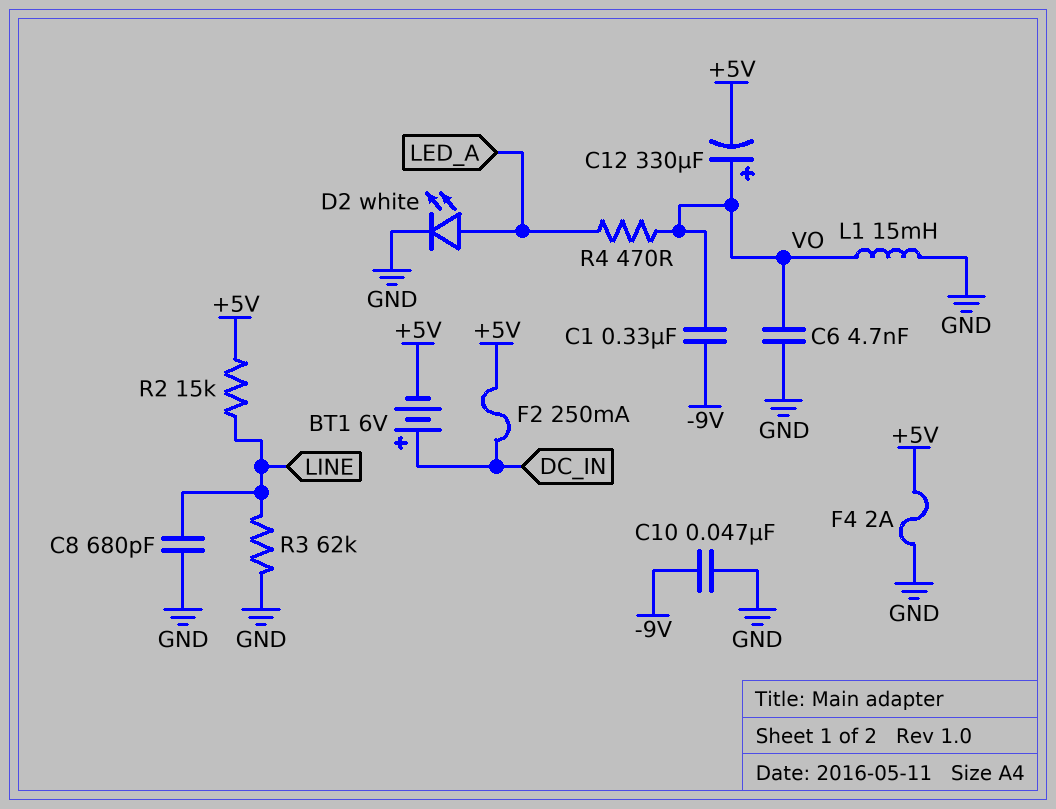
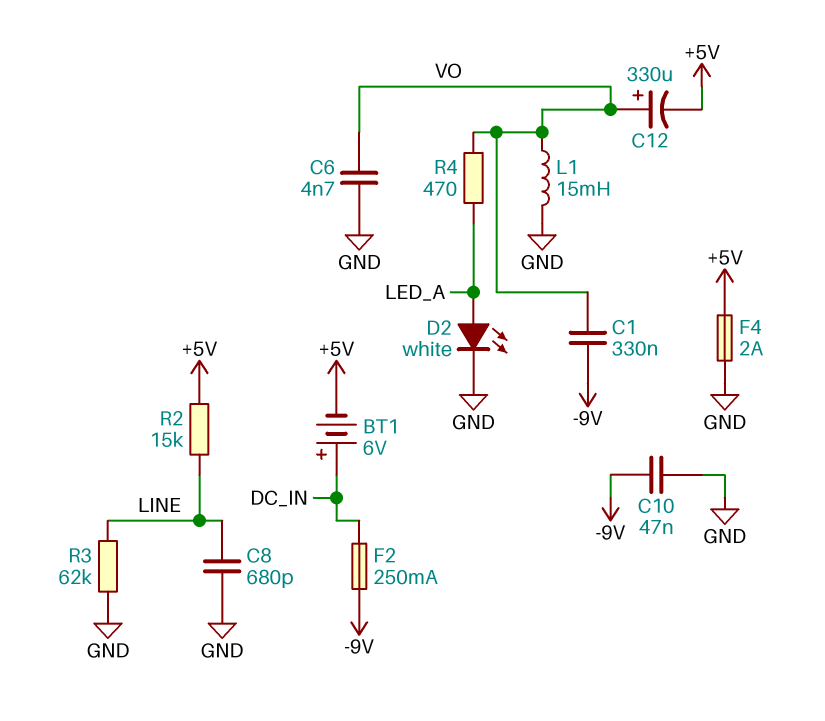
F2: 250mA (+5V, DC_IN) -> 250mA (-9V, DC_IN)

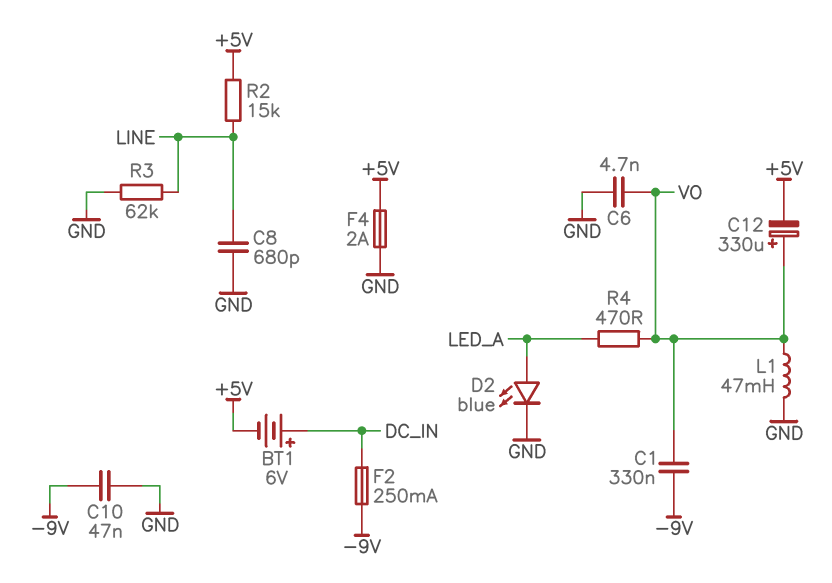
D2: LED white (A LED_A, K GND) -> LED blue (A LED_A, K GND)
L1: 15mH (GND, VO) -> 47mH (GND, VO)

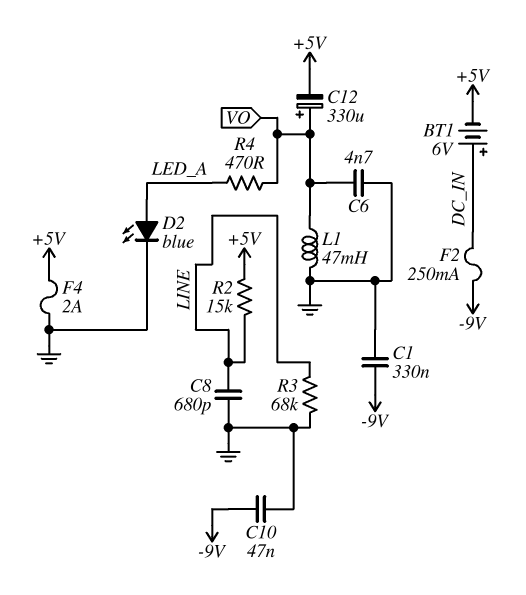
C1: 330nF (-9V, VO) -> 330nF (-9V, GND)
R3: 62k (GND, LINE) -> 68k (GND, LINE)

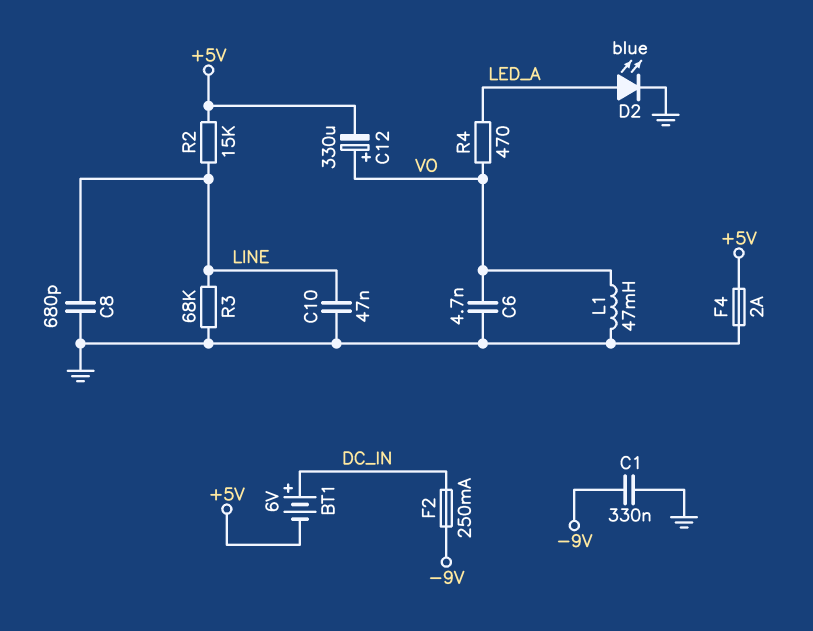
C10: 47nF (-9V, GND) -> 47nF (GND, LINE)

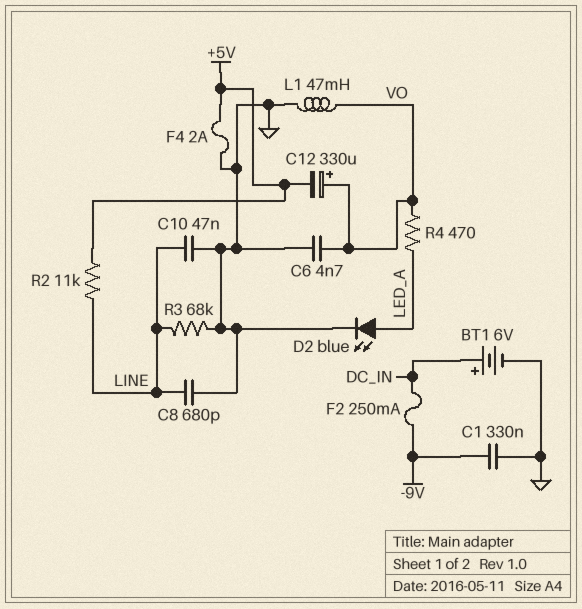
BT1: 6V (plus DC_IN, minus +5V) -> 6V (plus DC_IN, minus GND)
R2: 15k (+5V, LINE) -> 11k (+5V, LINE)

